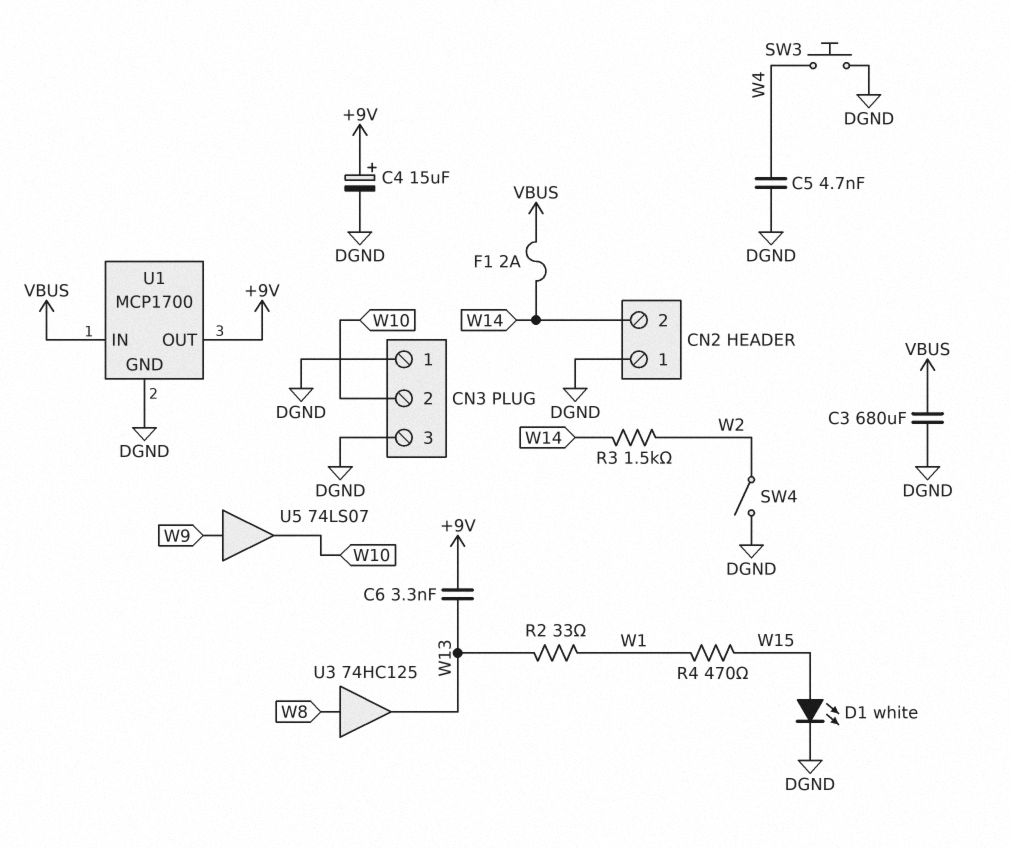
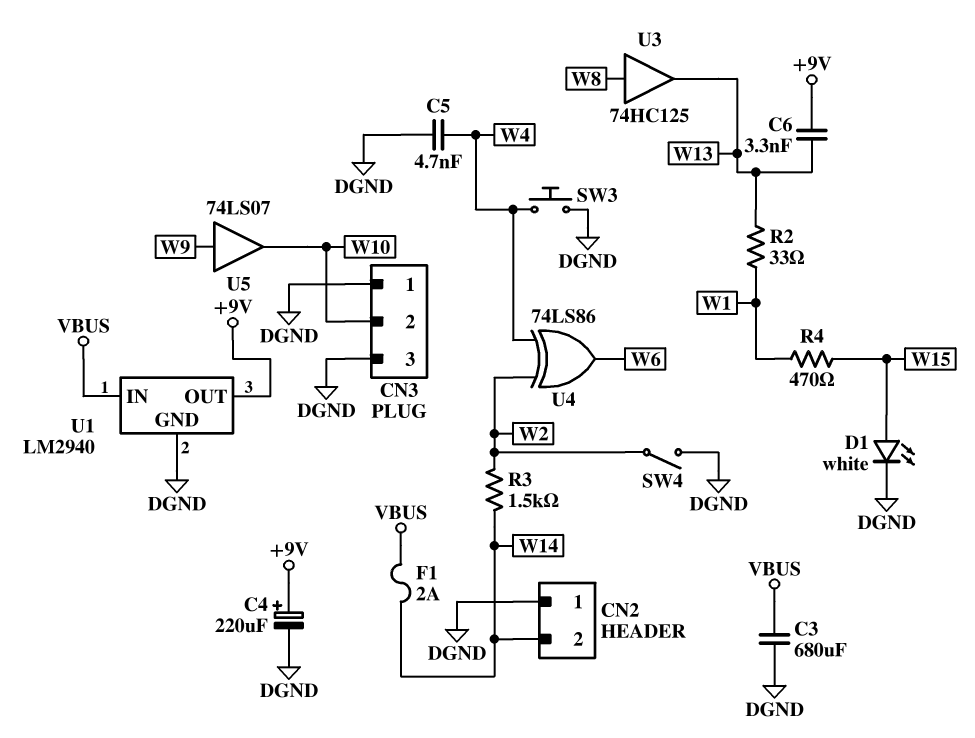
C4: 15uF (plus +9V, minus DGND) -> 220uF (plus +9V, minus DGND)
U1: MCP1700 -> LM2940
U4: none -> XOR 74LS86 (in W2, in W4, out W6)

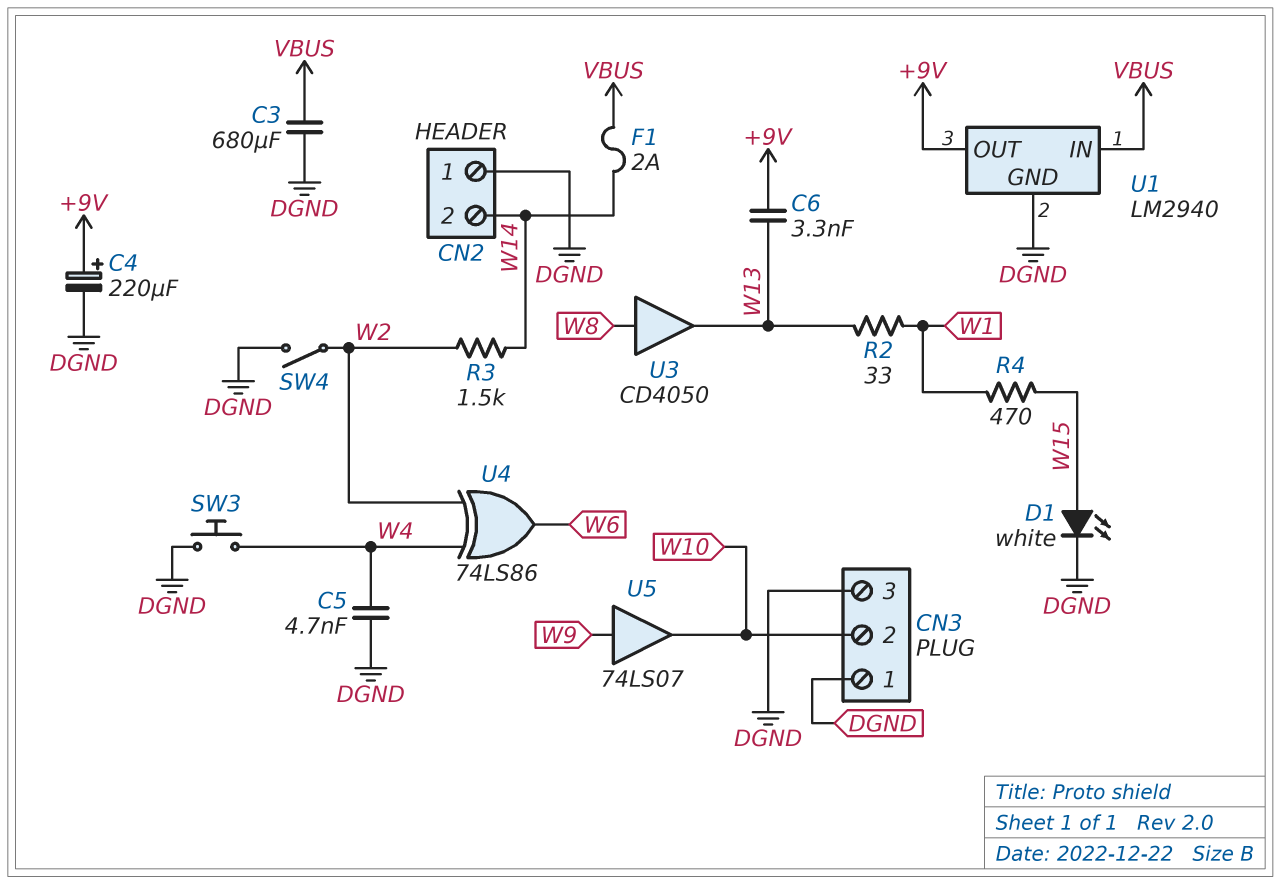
U3: buffer 74HC125 (in W8, out W13) -> buffer CD4050 (in W8, out W13)

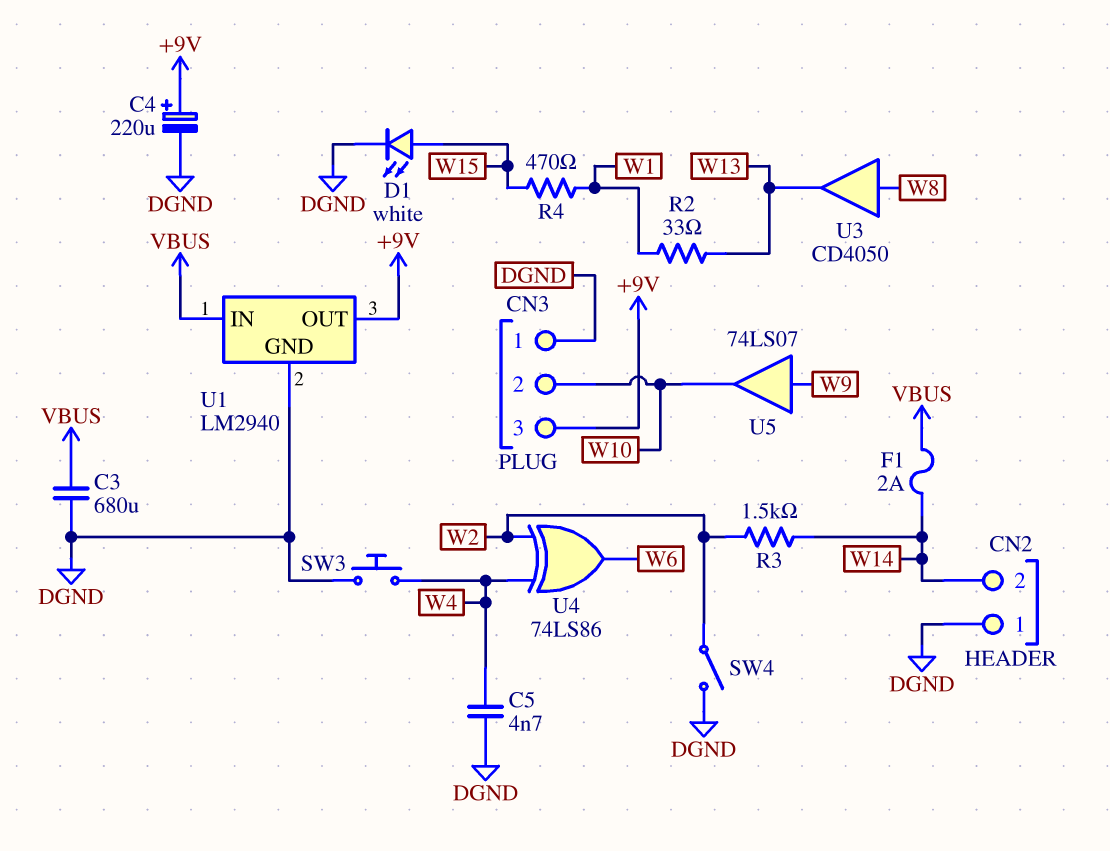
C6: 3.3nF (+9V, W13) -> none
CN3 pin 3: DGND -> +9V

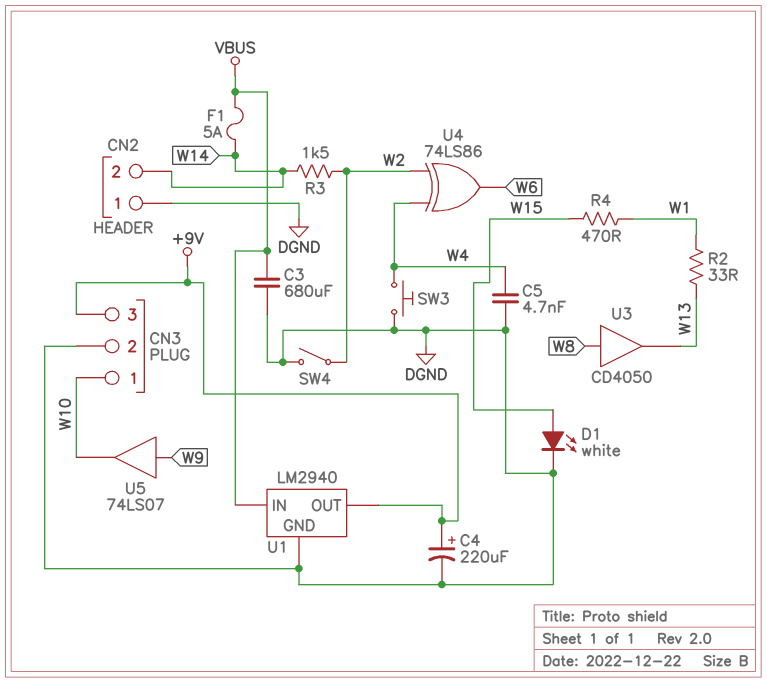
CN3 pin 1: DGND -> W10
CN3 pin 2: W10 -> DGND
F1: 2A (VBUS, W14) -> 5A (VBUS, W14)

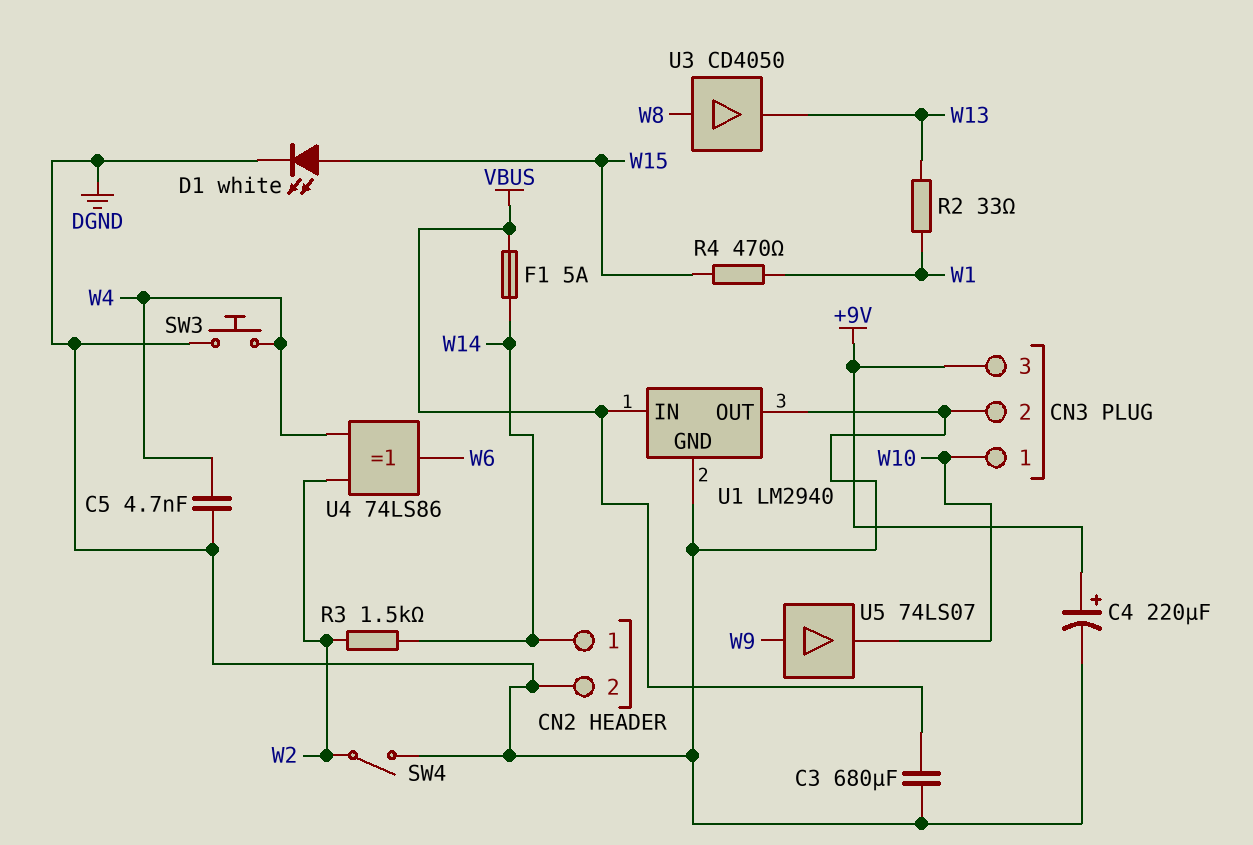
CN2 pin 1: DGND -> W14
CN2 pin 2: W14 -> DGND
U1 pin OUT: +9V -> DGND

